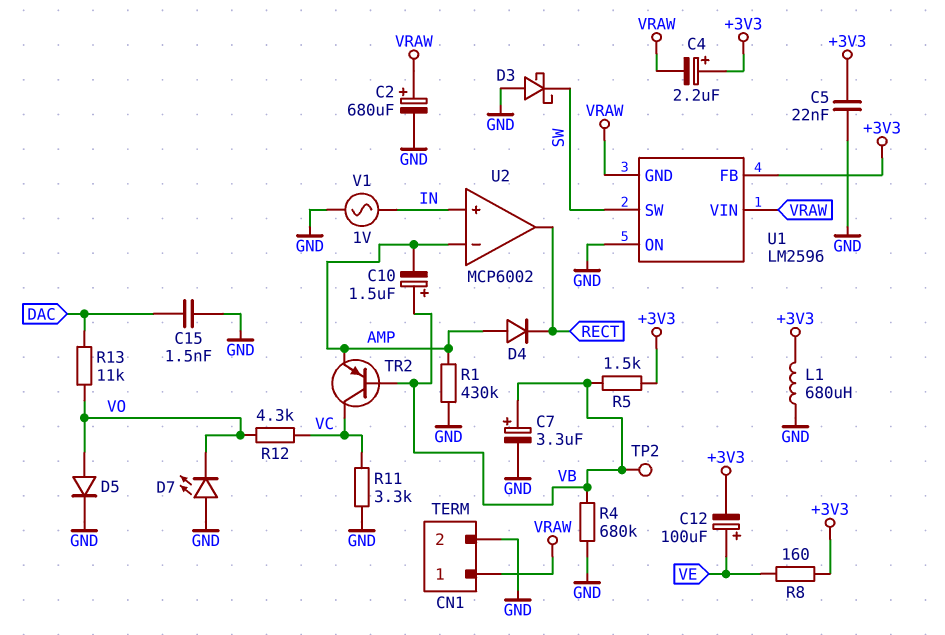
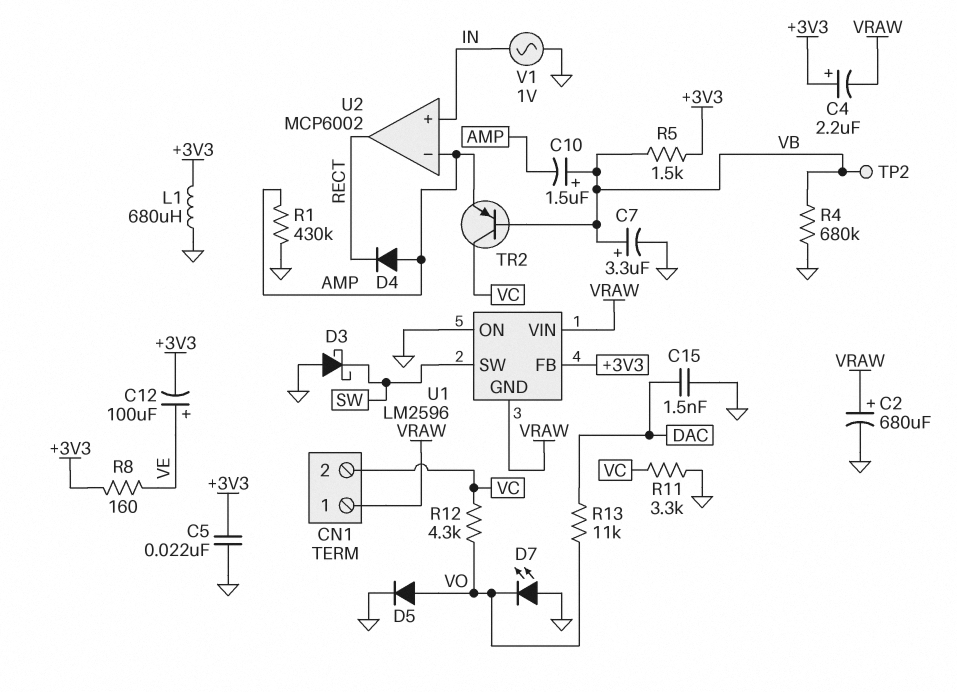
CN1 pin 2: GND -> VC

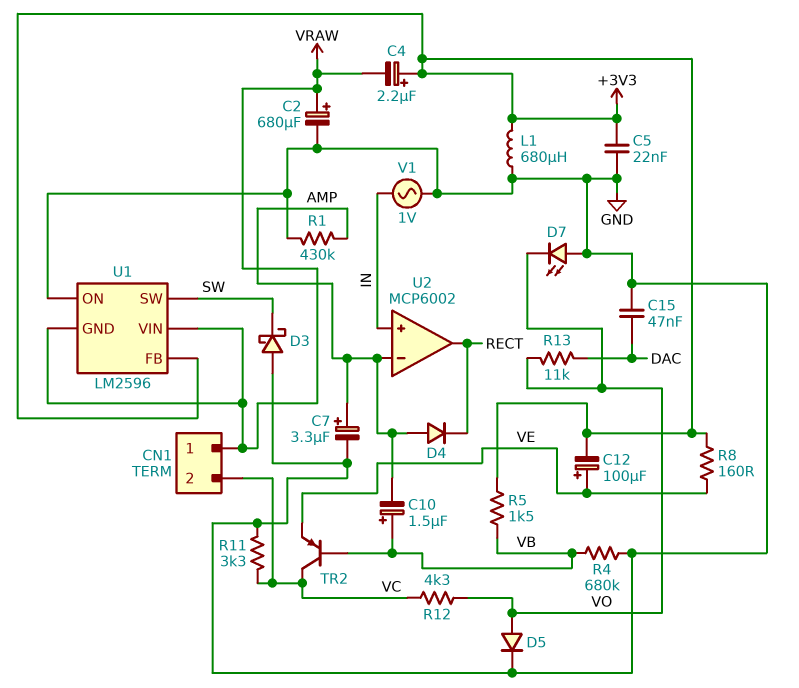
C7: 3.3uF (plus VB, minus GND) -> 3.3uF (plus AMP, minus GND)
C15: 1.5nF (DAC, GND) -> 47nF (DAC, GND)
TP2: test point (VB) -> none
TR2: PNP (B VB, C VC, E AMP) -> PNP (B VB, C VC, E VE)

